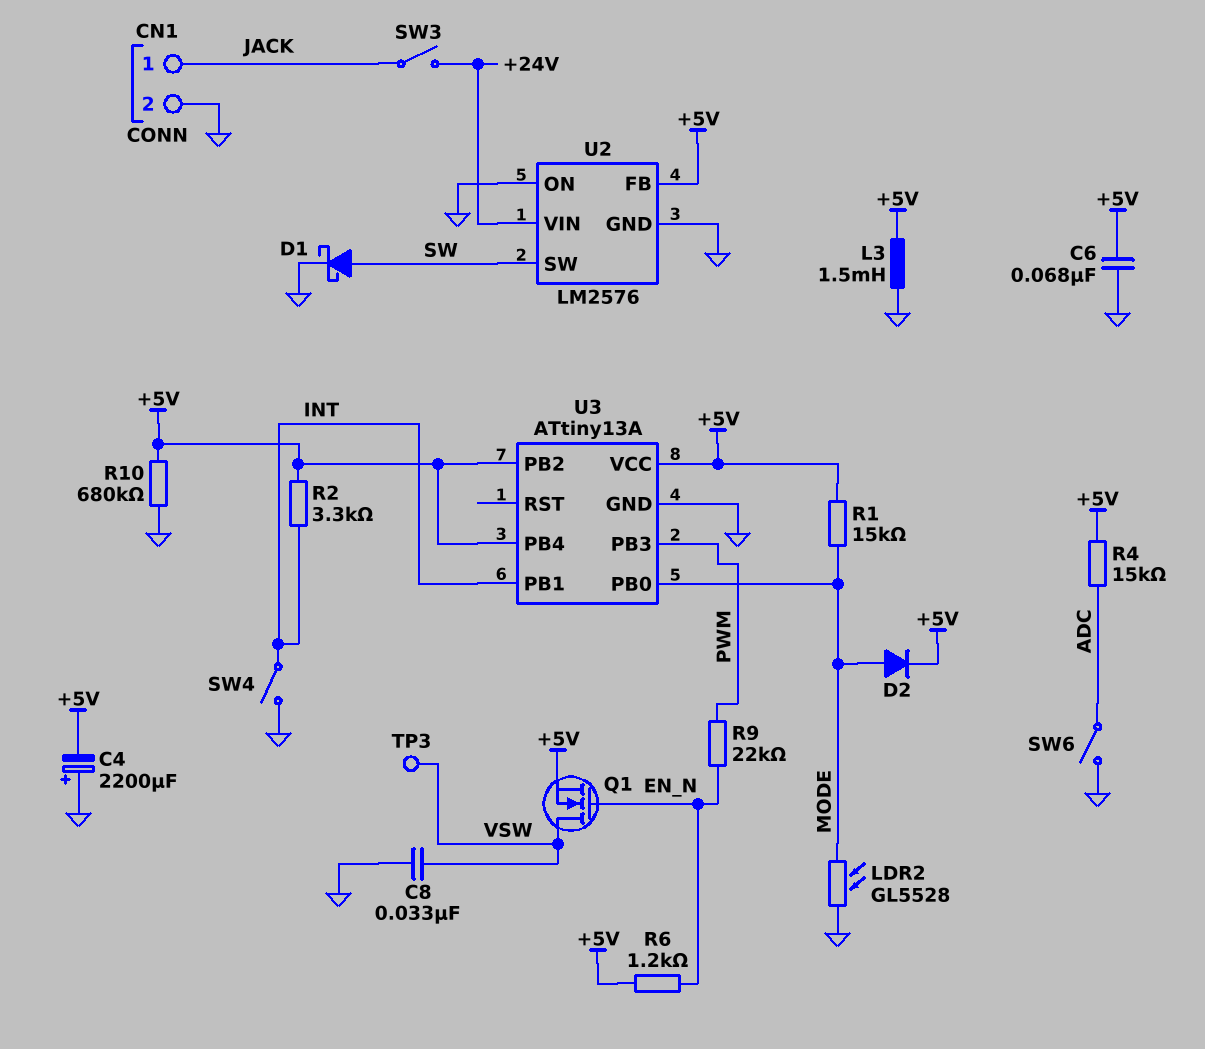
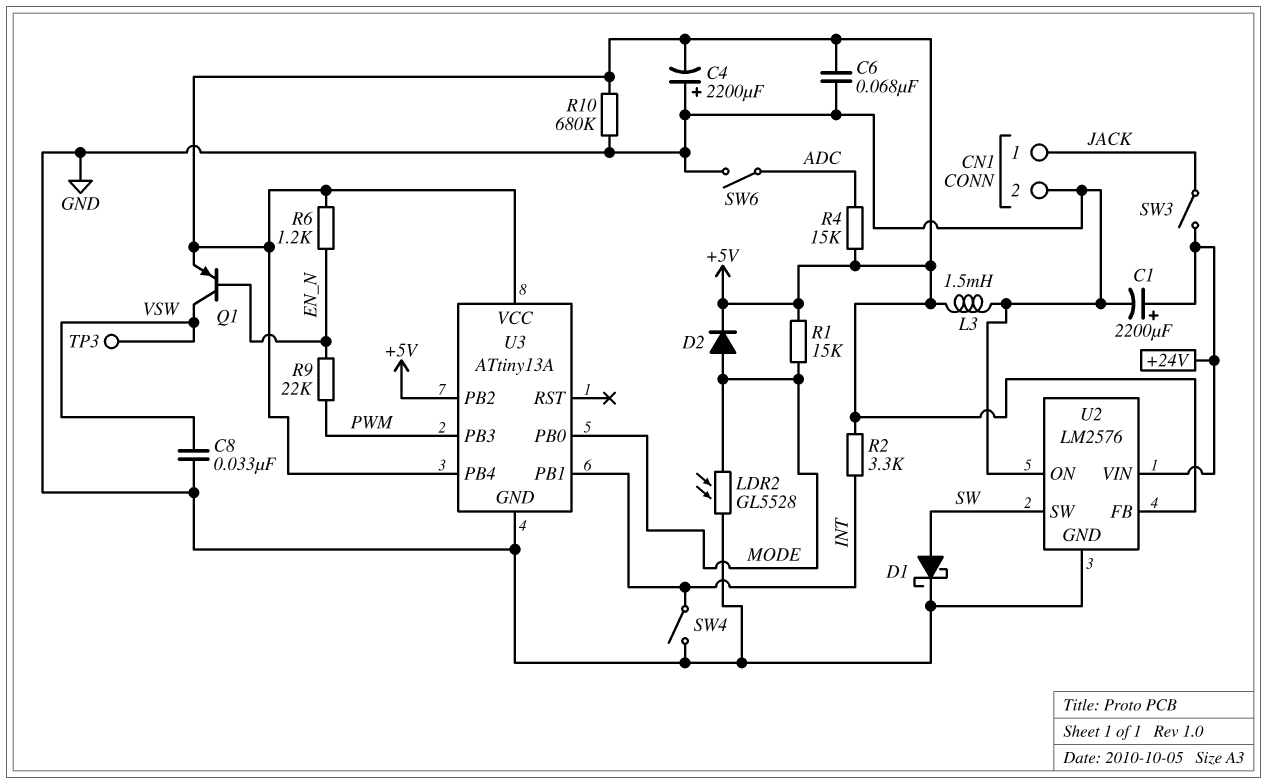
C1: none -> 2200uF (plus +24V, minus GND)
Q1: NMOS (G EN_N, D VSW, S +5V) -> PNP (B EN_N, C VSW, E +5V)

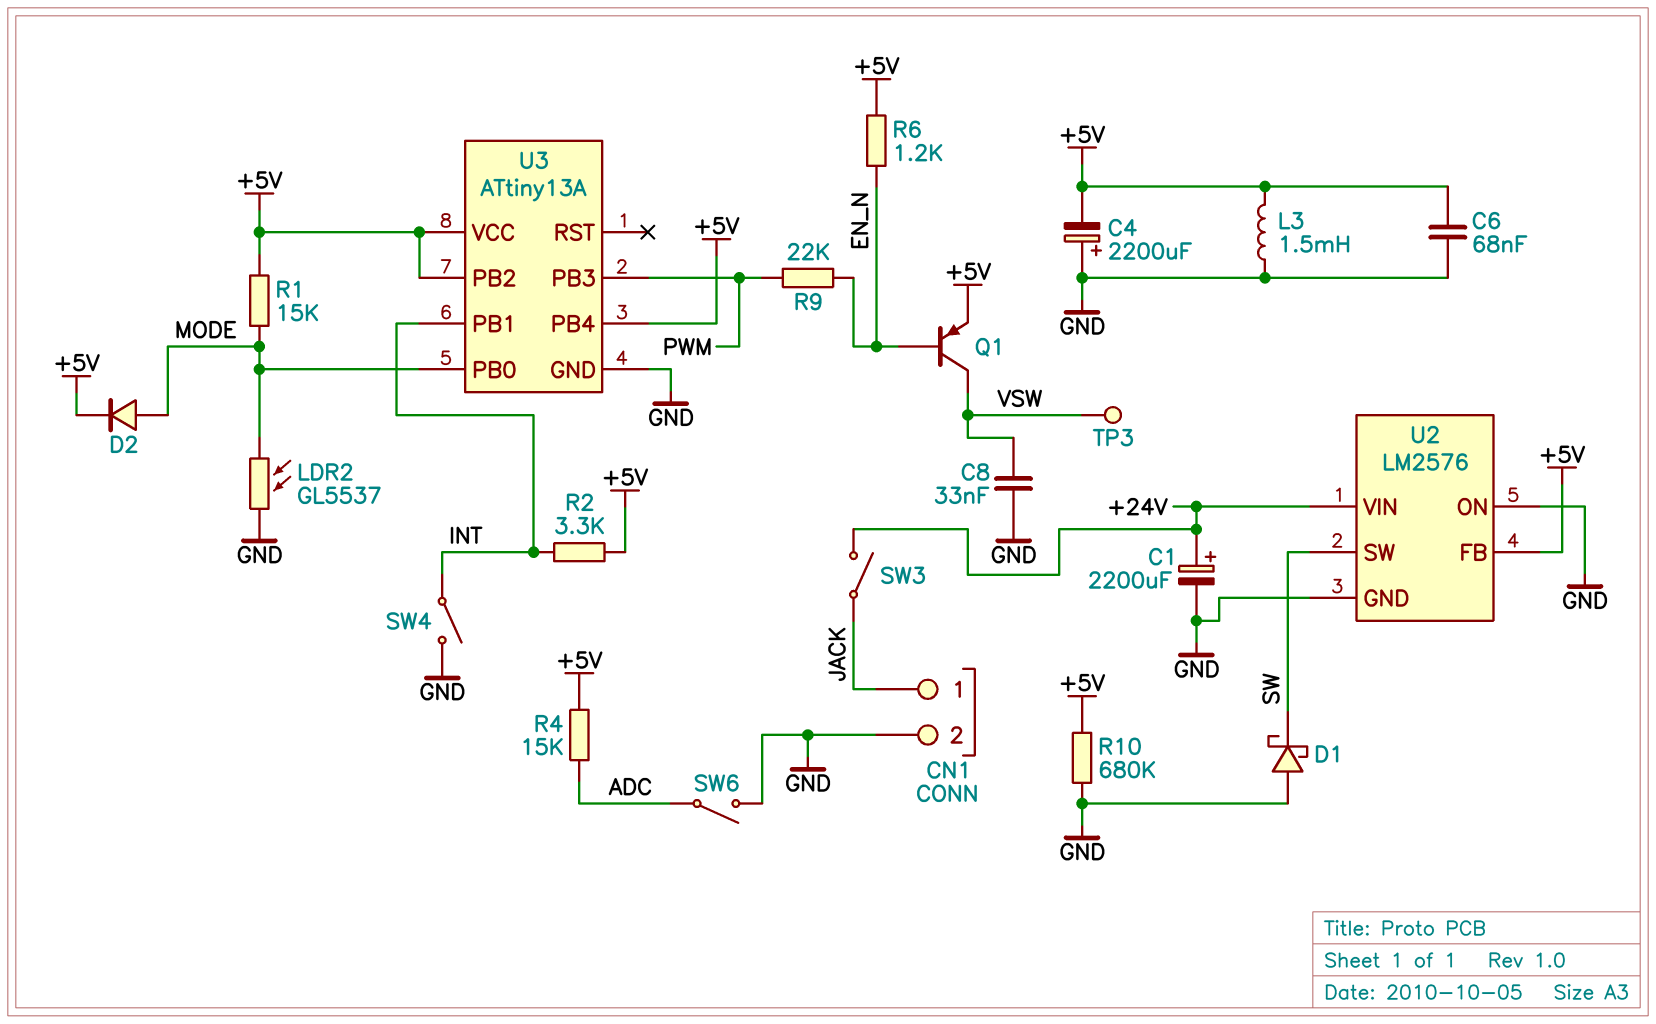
D1: schottky (A SW, K GND) -> schottky (A GND, K SW)
LDR2: GL5528 (GND, MODE) -> GL5537 (GND, MODE)

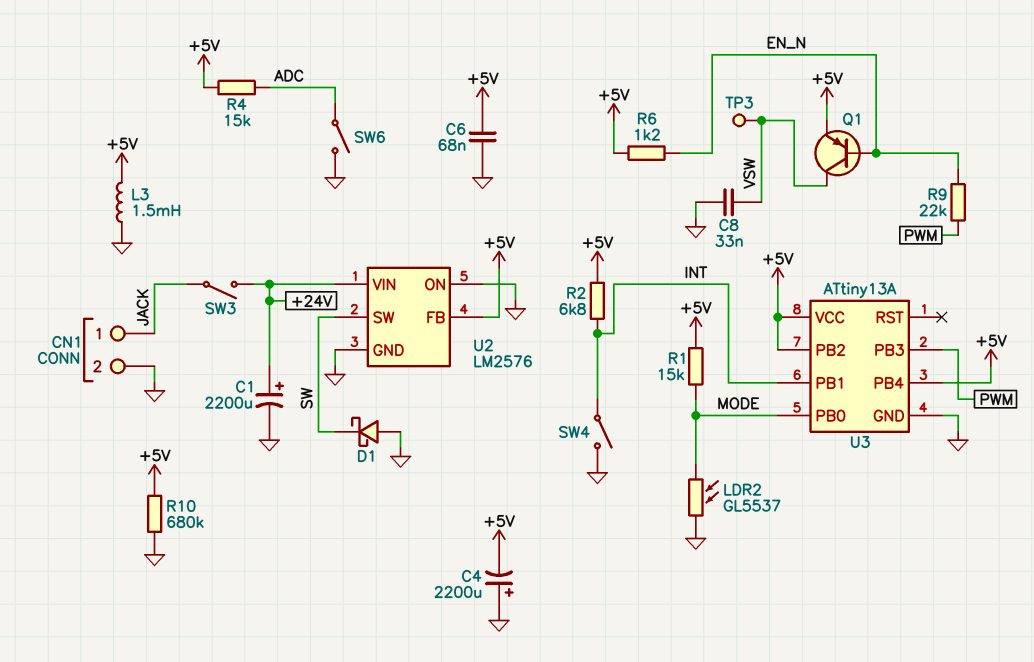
D2: diode (A MODE, K +5V) -> none
R2: 3.3k (+5V, INT) -> 6.8k (+5V, INT)

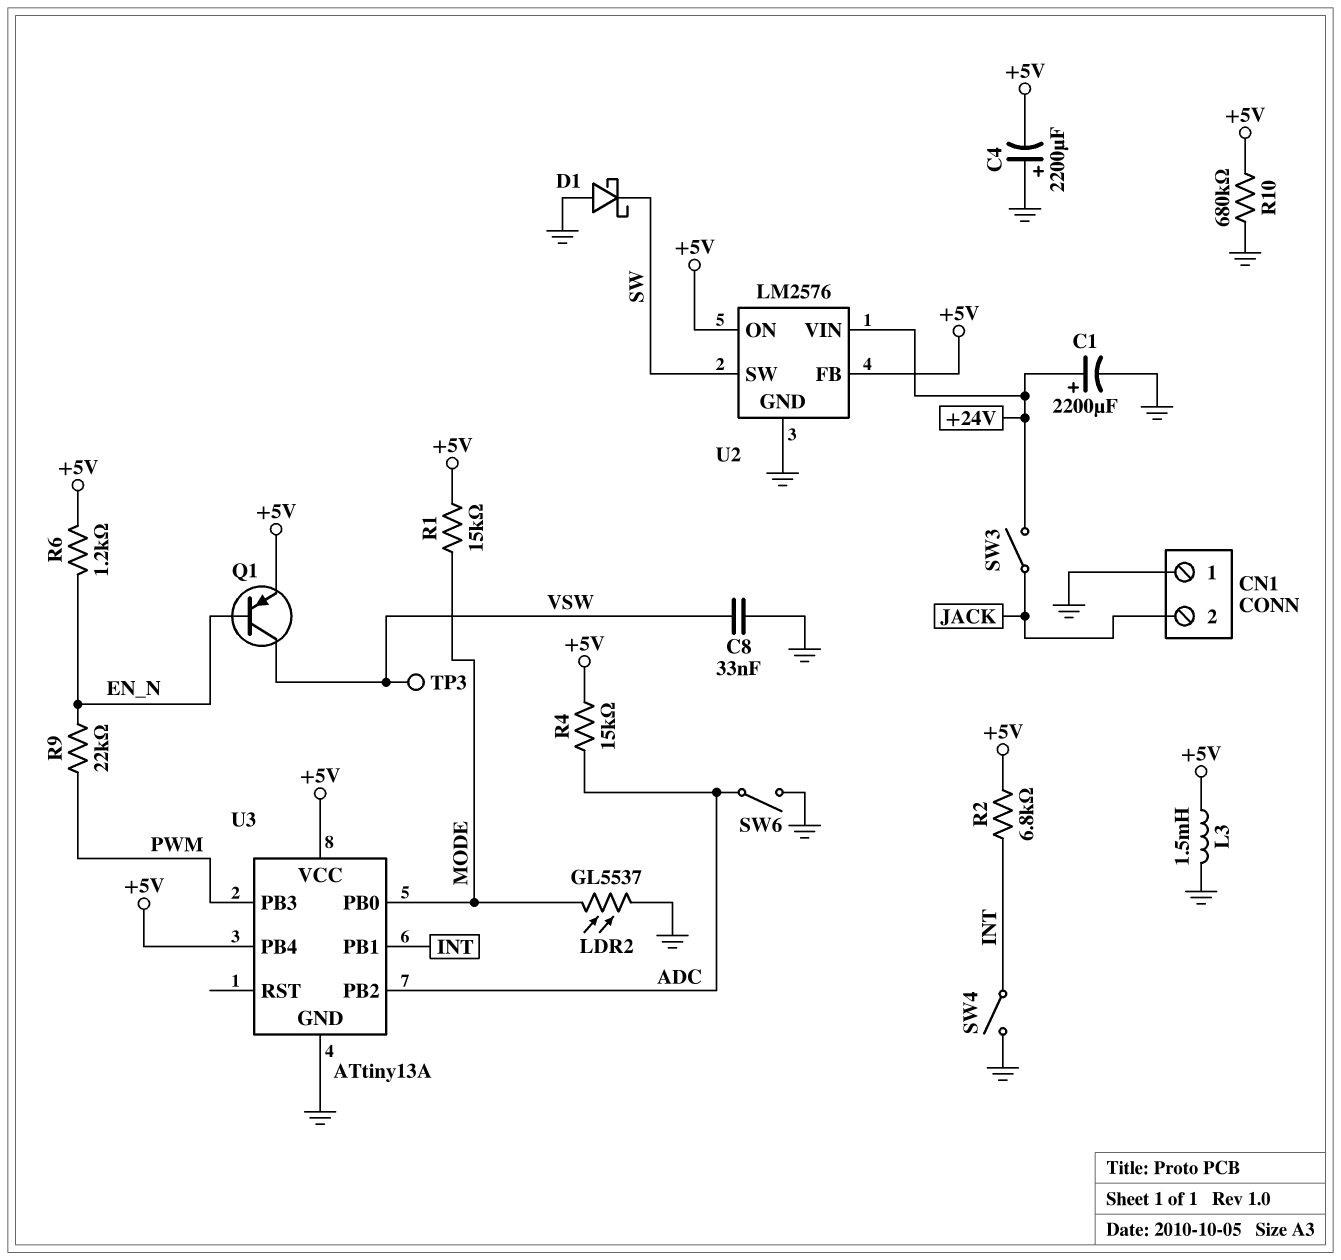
C6: 68nF (+5V, GND) -> none
CN1 pin 1: JACK -> GND
CN1 pin 2: GND -> JACK
U2 pin ON: GND -> +5V
U3 pin PB2: +5V -> ADC

